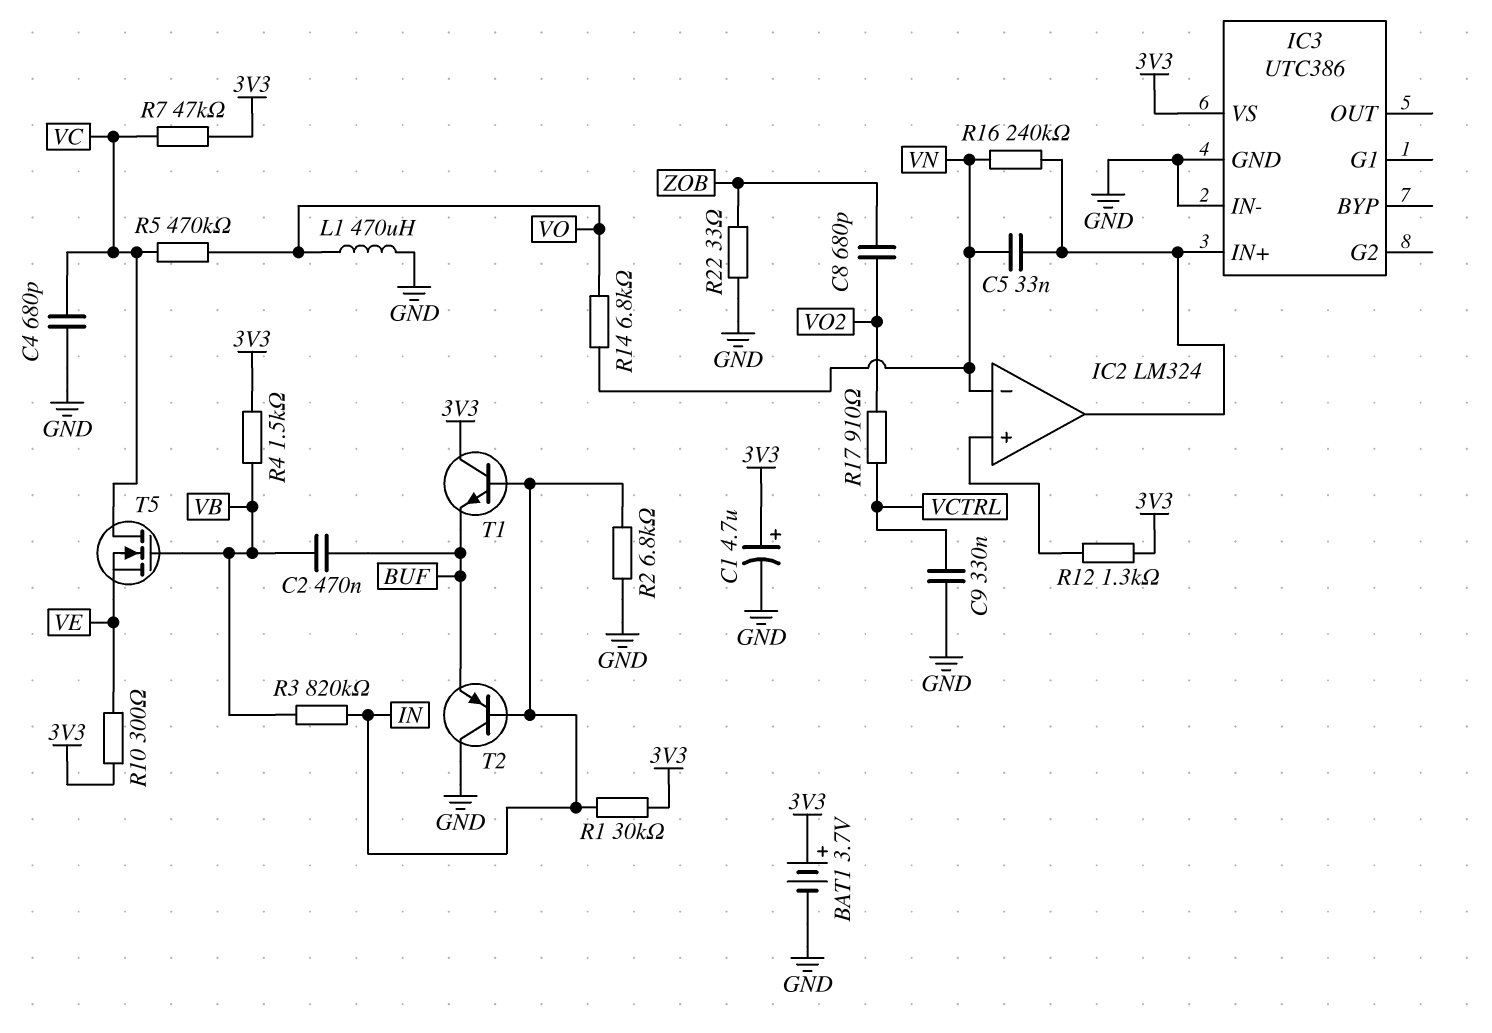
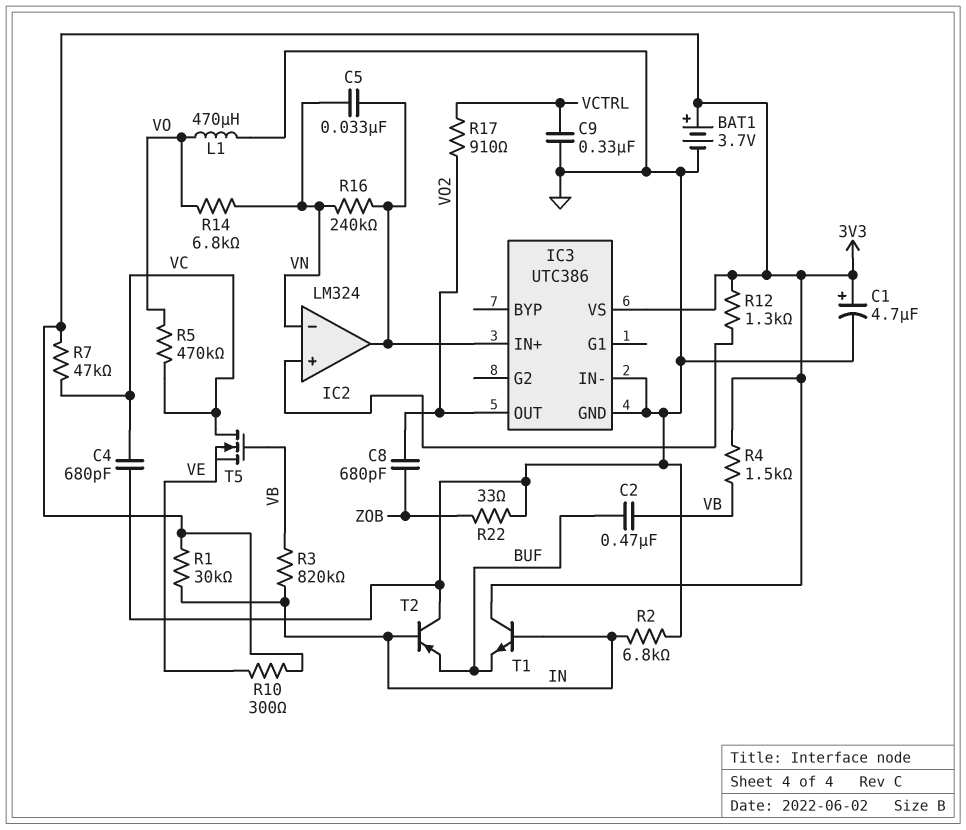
IC3 pin OUT: none -> VO2

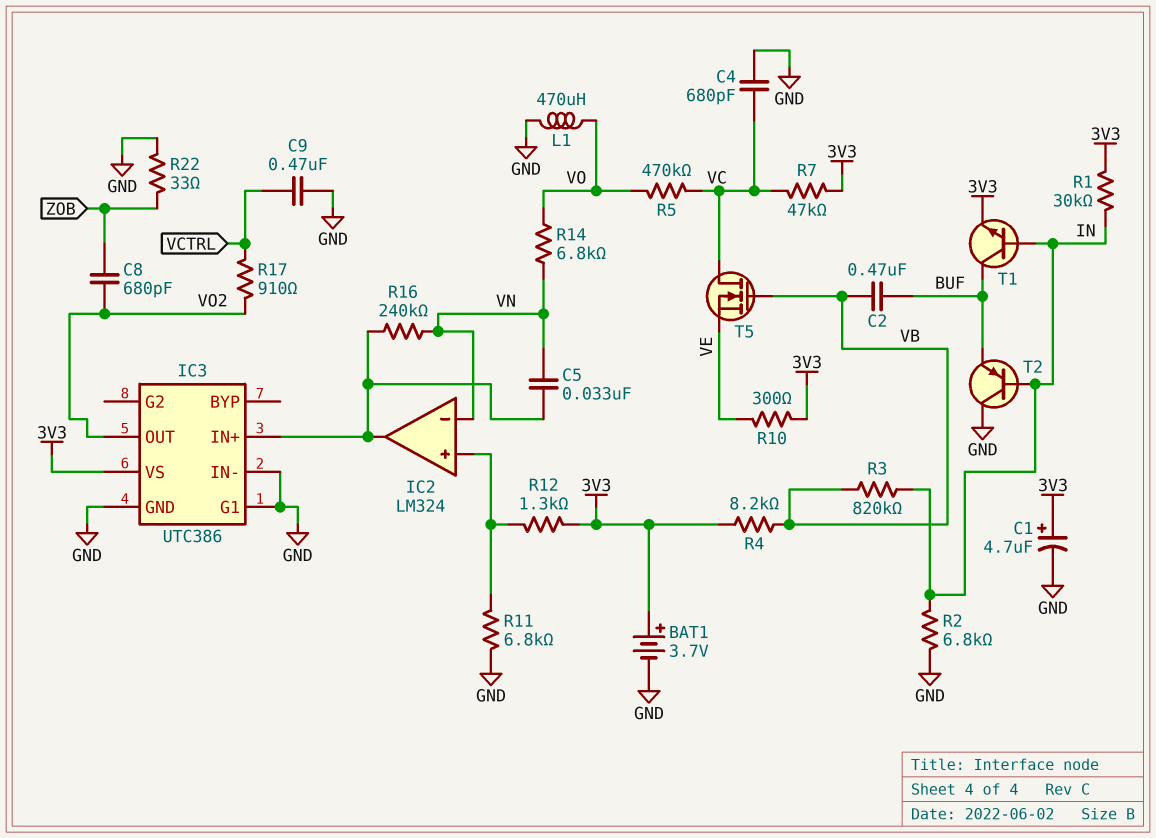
C9: 330nF (GND, VCTRL) -> 470nF (GND, VCTRL)
IC3 pin G1: none -> GND
R4: 1.5k (3V3, VB) -> 8.2k (3V3, VB)
R11: none -> 6.8k (GND, IC2/in+)
T1: NPN (B IN, C 3V3, E BUF) -> NPN (B IN, C BUF, E 3V3)

